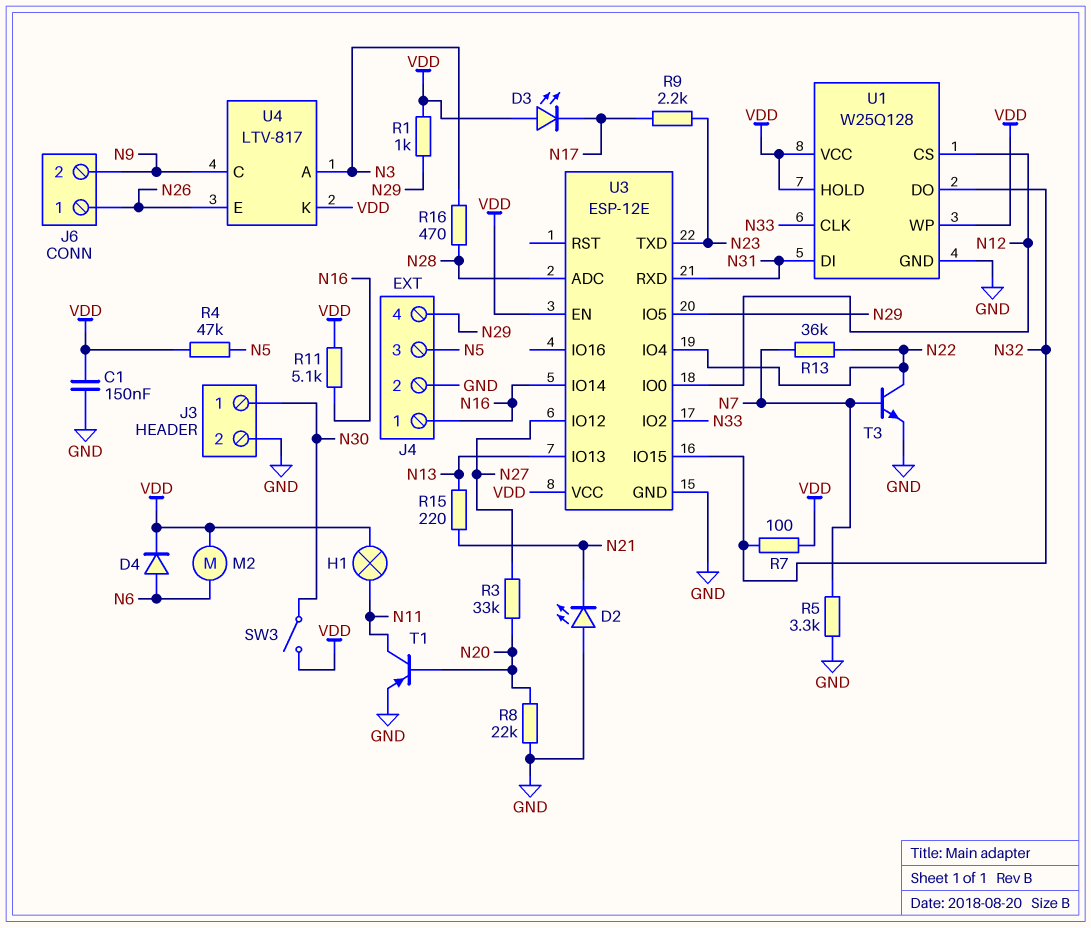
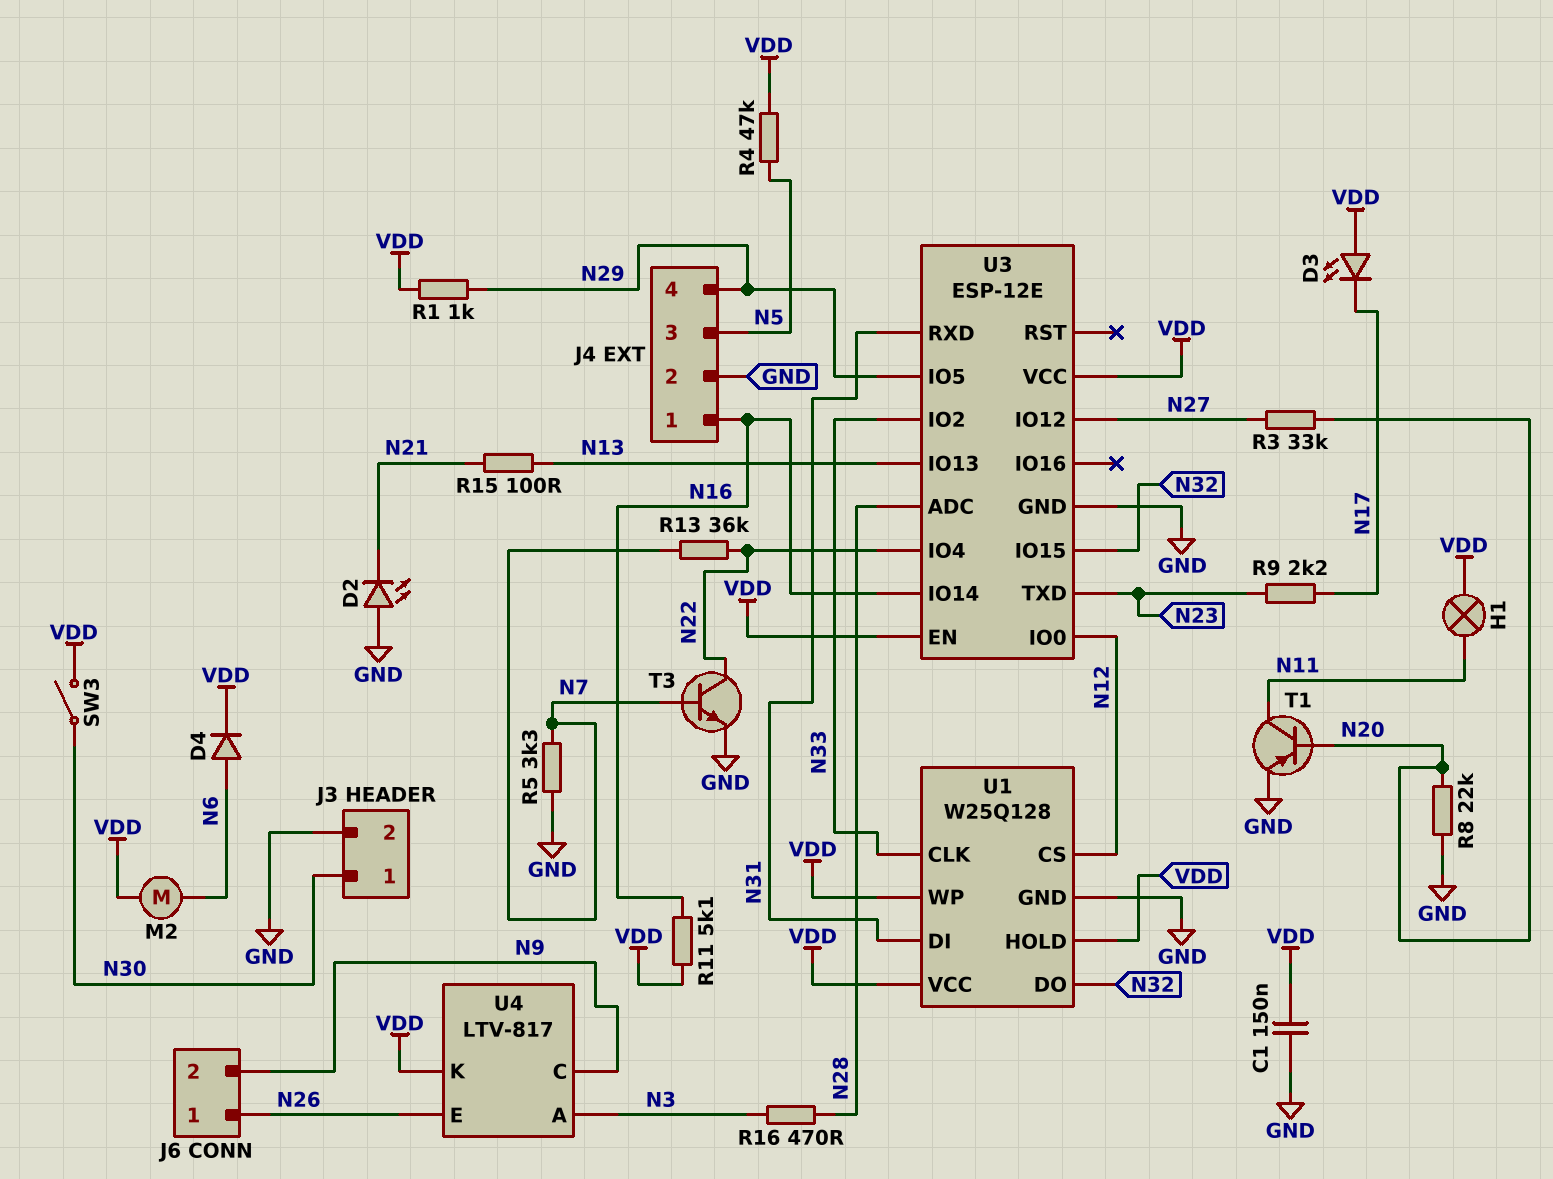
R7: 100 (N32, VDD) -> none
R15: 220 (N13, N21) -> 100 (N13, N21)

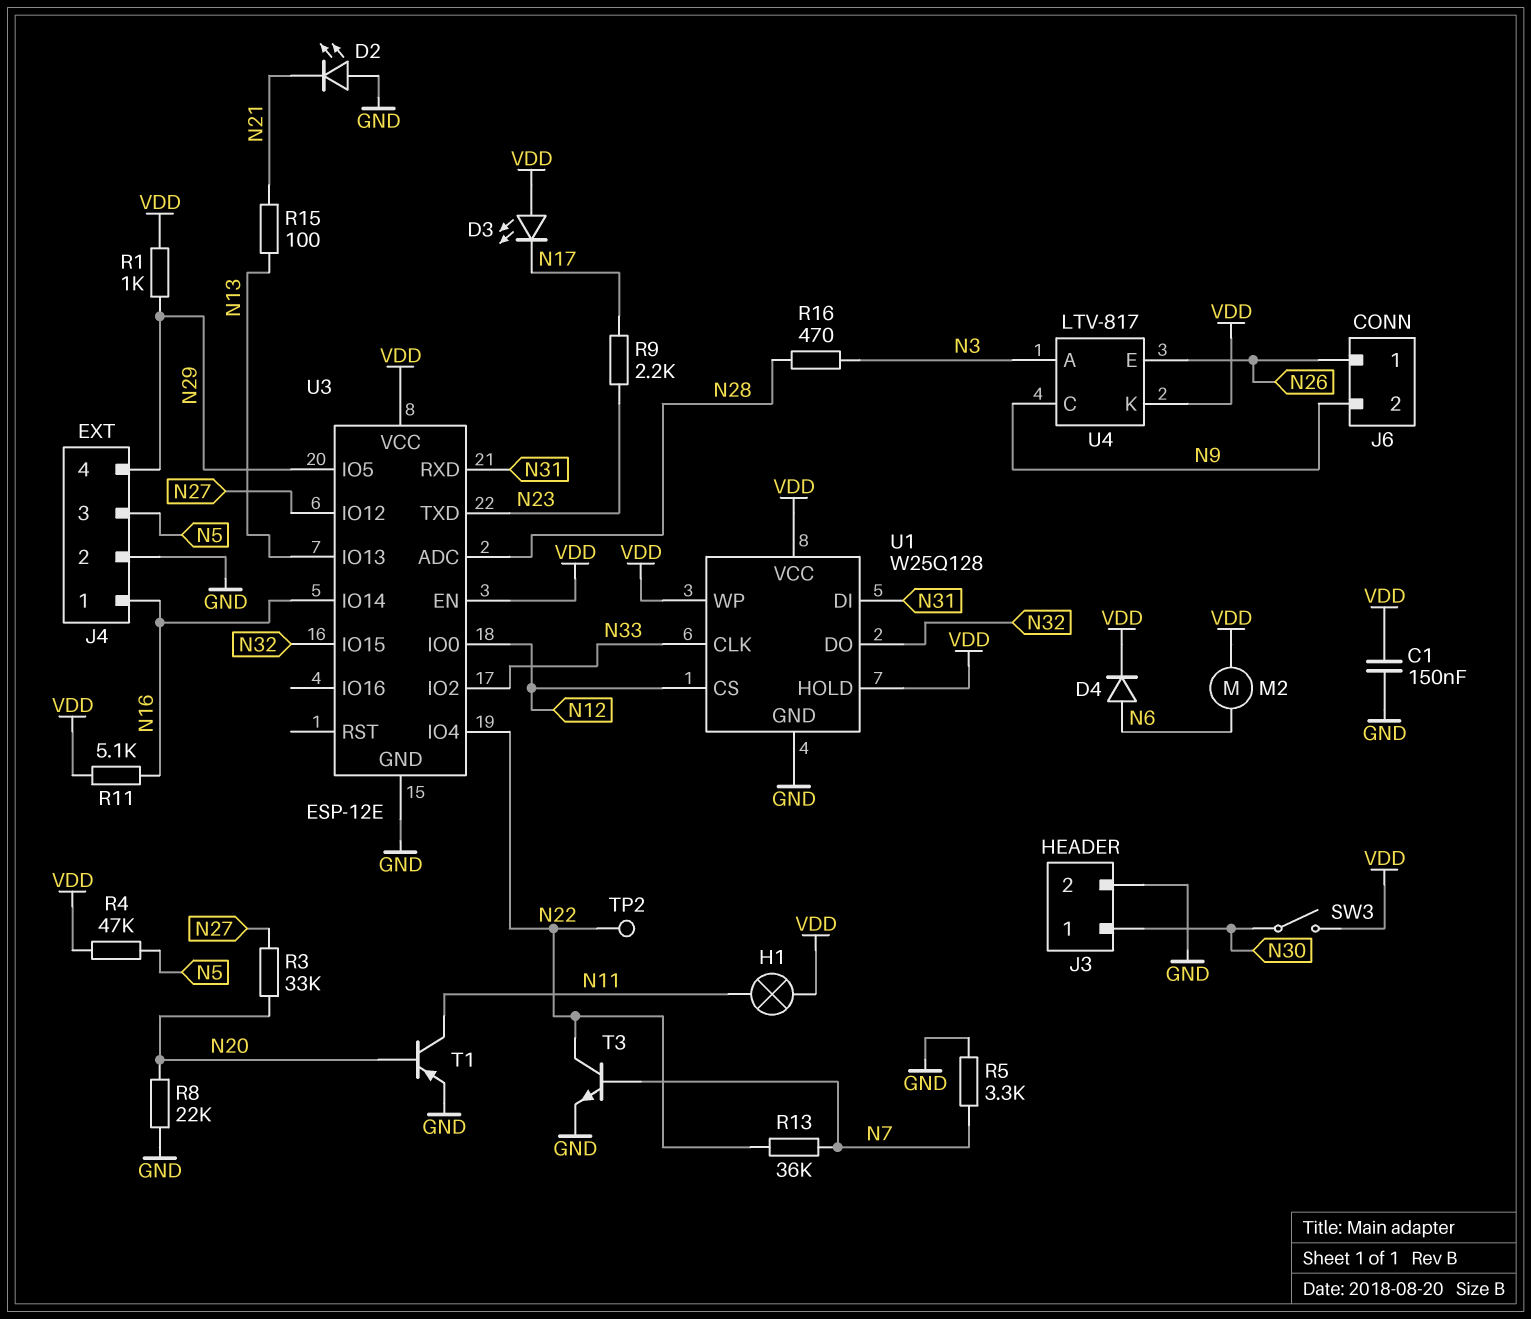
TP2: none -> test point (N22)

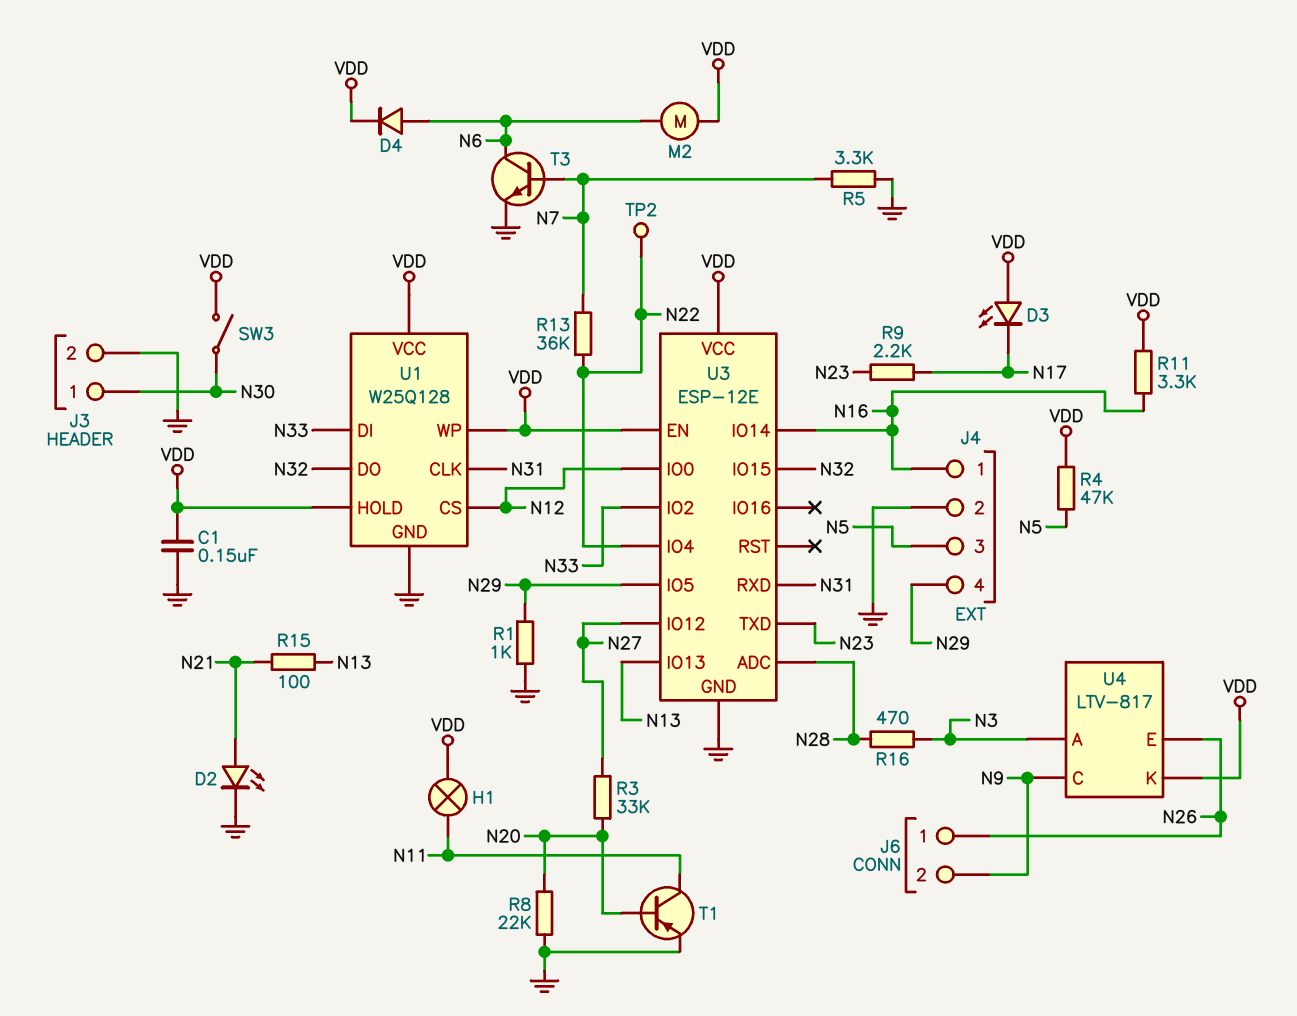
D2: LED (A GND, K N21) -> LED (A N21, K GND)
R1: 1k (N29, VDD) -> 1k (GND, N29)
R11: 5.1k (N16, VDD) -> 3.3k (N16, VDD)
T3: NPN (B N7, C N22, E GND) -> NPN (B N7, C N6, E GND)
U1 pin CLK: N33 -> N31
U1 pin DI: N31 -> N33

